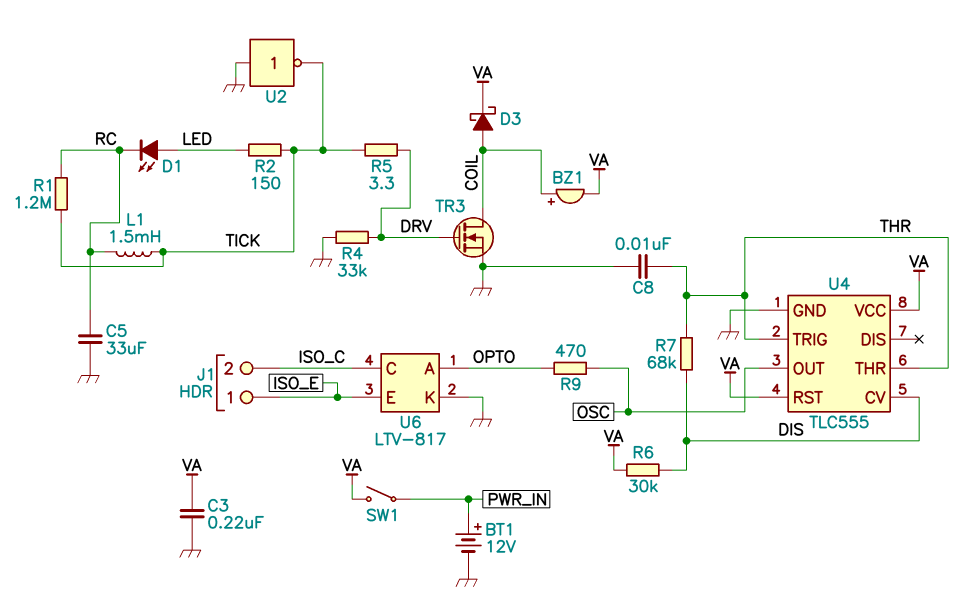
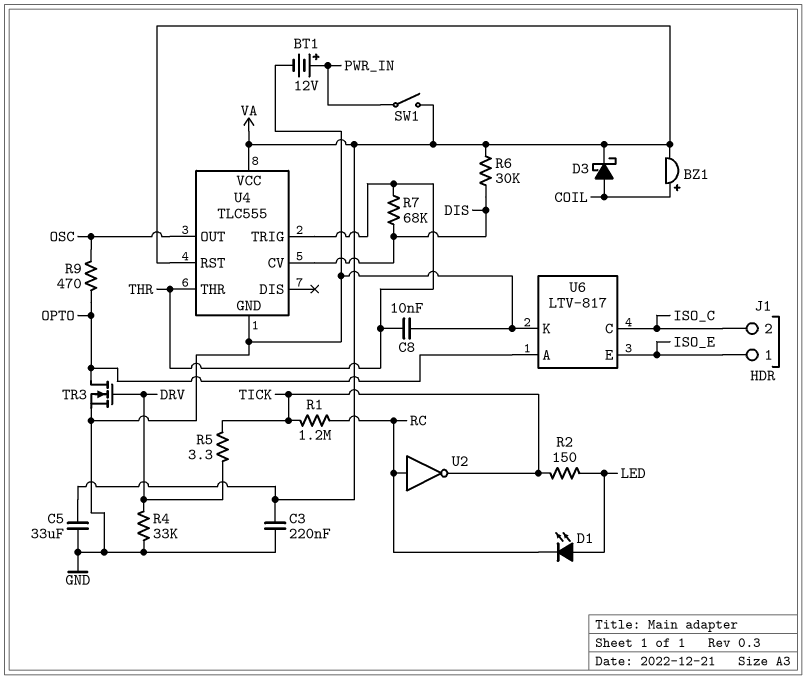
C5: 33uF (GND, RC) -> 33uF (GND, VA)
L1: 1.5mH (RC, TICK) -> none
TR3: NMOS (G DRV, D COIL, S GND) -> NMOS (G DRV, D OPTO, S GND)
U2: NOT (in GND, out TICK) -> NOT (in RC, out TICK)

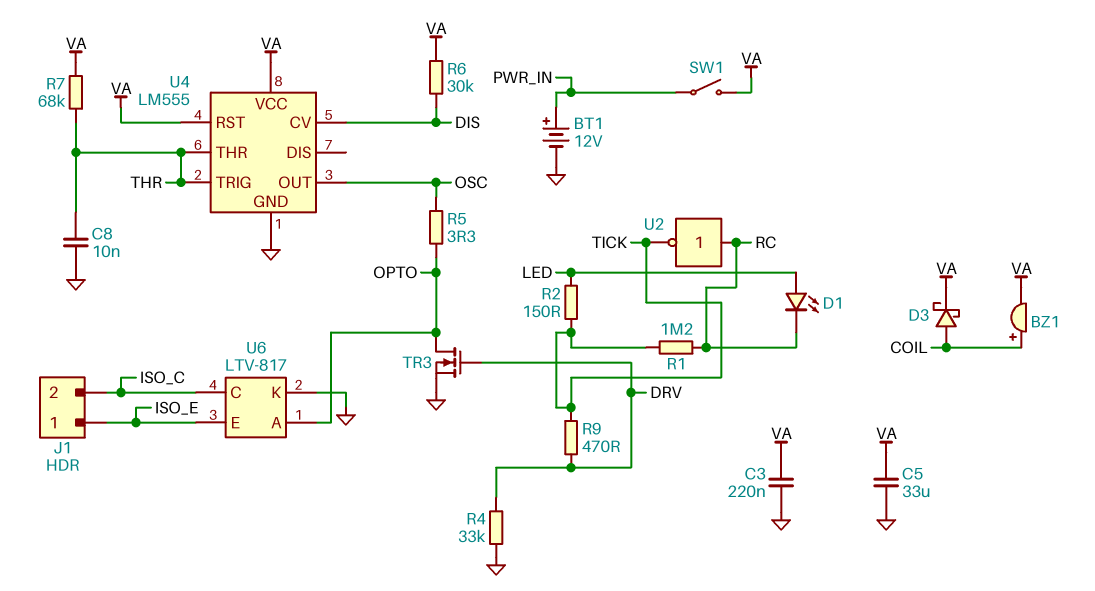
R5: 3.3 (DRV, TICK) -> 3.3 (OPTO, OSC)
R7: 68k (DIS, THR) -> 68k (THR, VA)
R9: 470 (OPTO, OSC) -> 470 (DRV, TICK)
U4: TLC555 -> LM555

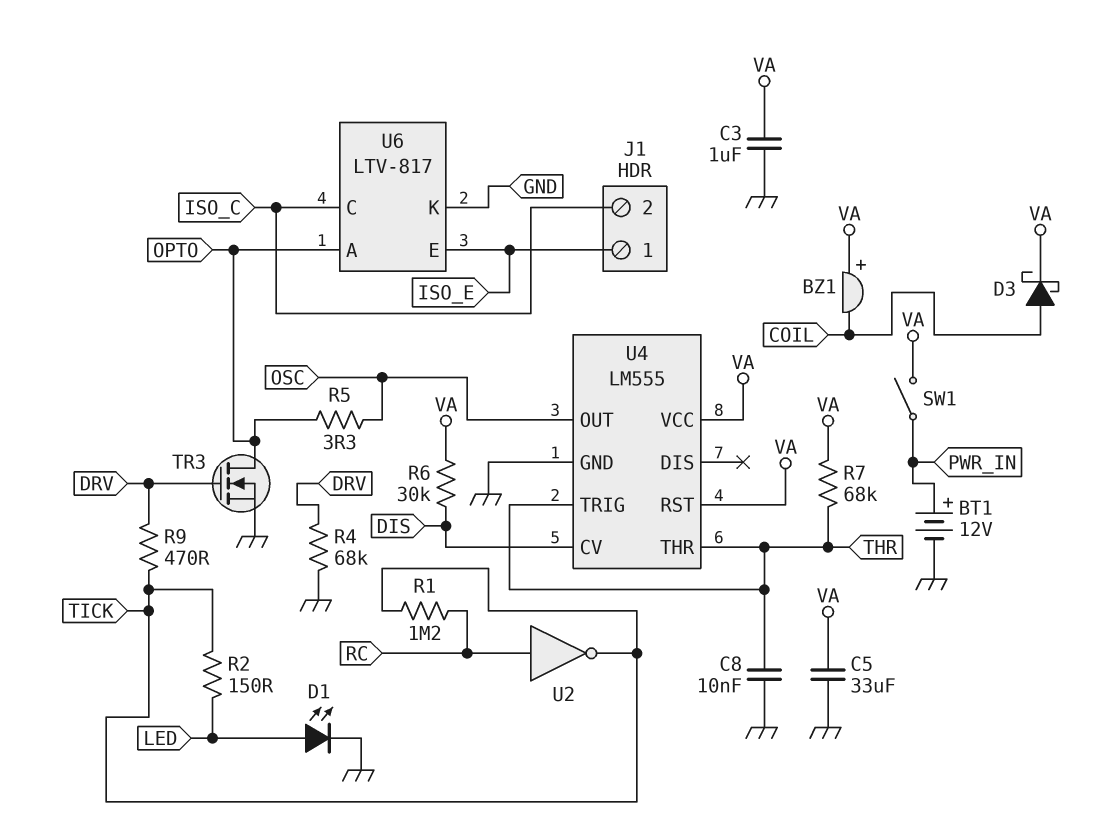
BZ1: buzzer (plus COIL, minus VA) -> buzzer (plus VA, minus COIL)
C3: 220nF (GND, VA) -> 1uF (GND, VA)
D1: LED (A LED, K RC) -> LED (A LED, K GND)
R4: 33k (DRV, GND) -> 68k (DRV, GND)

